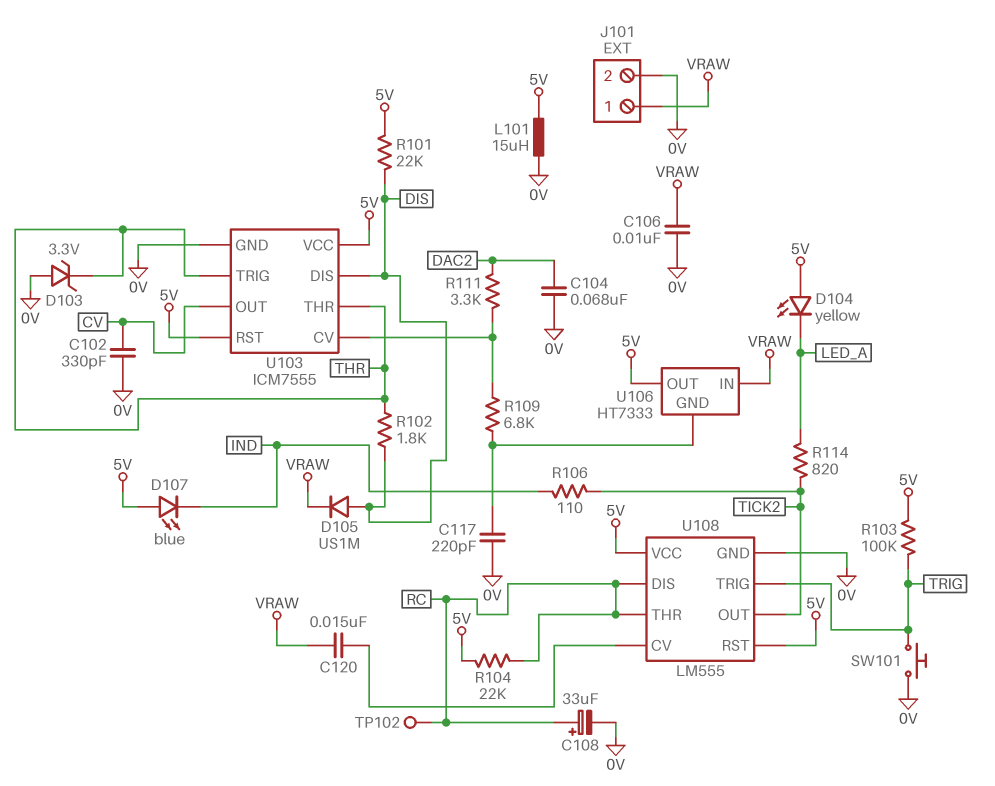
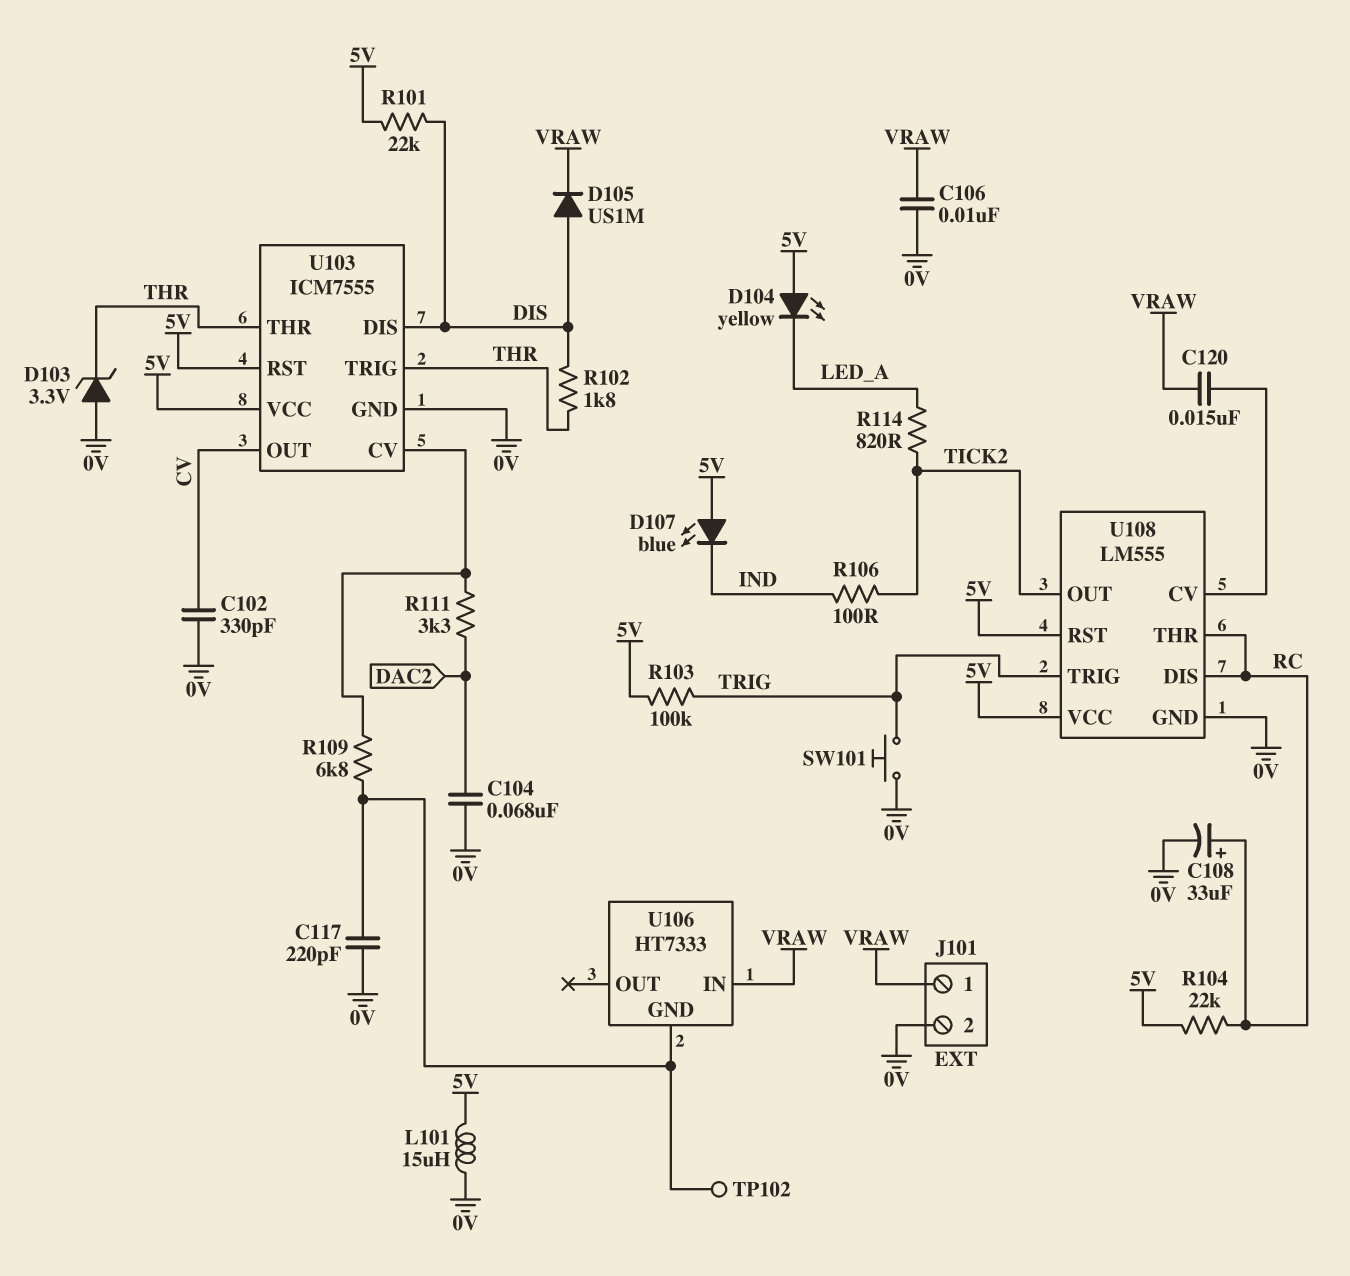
R106: 110 (IND, TICK2) -> 100 (IND, TICK2)
TP102: test point (RC) -> test point (U106/GND)
U106 pin OUT: 5V -> none

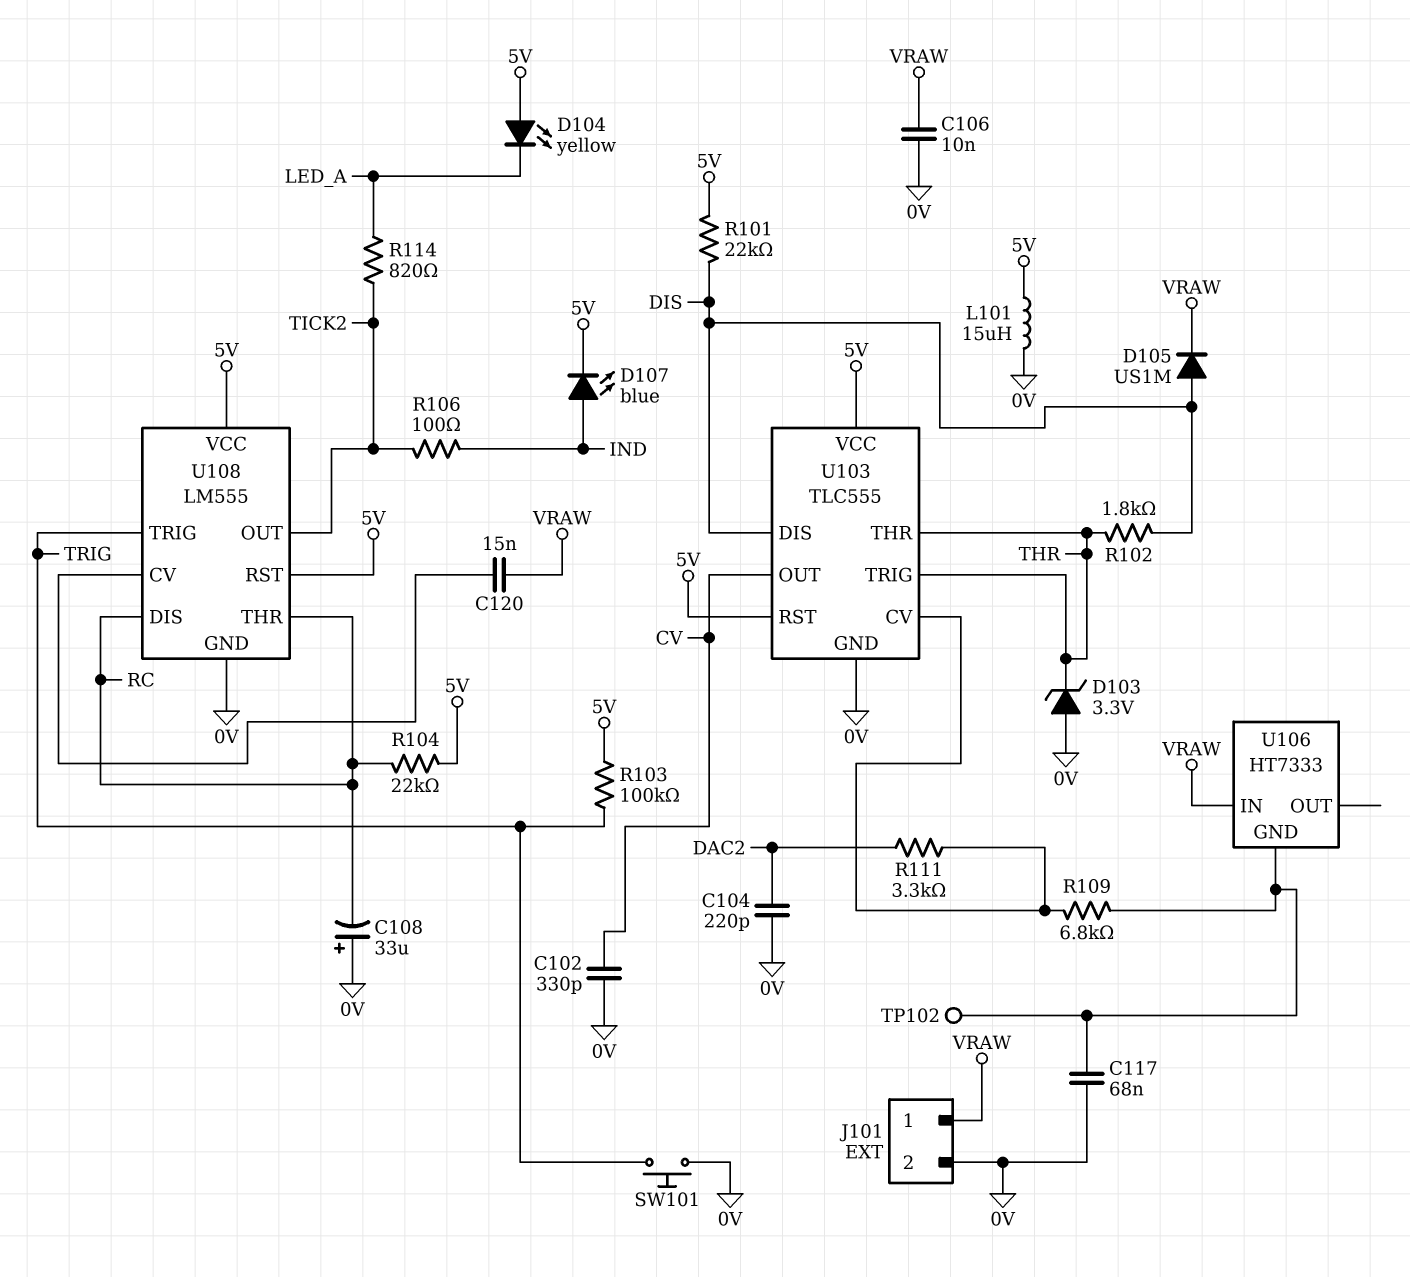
C104: 68nF (0V, DAC2) -> 220pF (0V, DAC2)
C108: 33uF (plus RC, minus 0V) -> 33uF (plus 0V, minus RC)
C117: 220pF (0V, U106/GND) -> 68nF (0V, U106/GND)
D107: LED blue (A 5V, K IND) -> LED blue (A IND, K 5V)
U103: ICM7555 -> TLC555

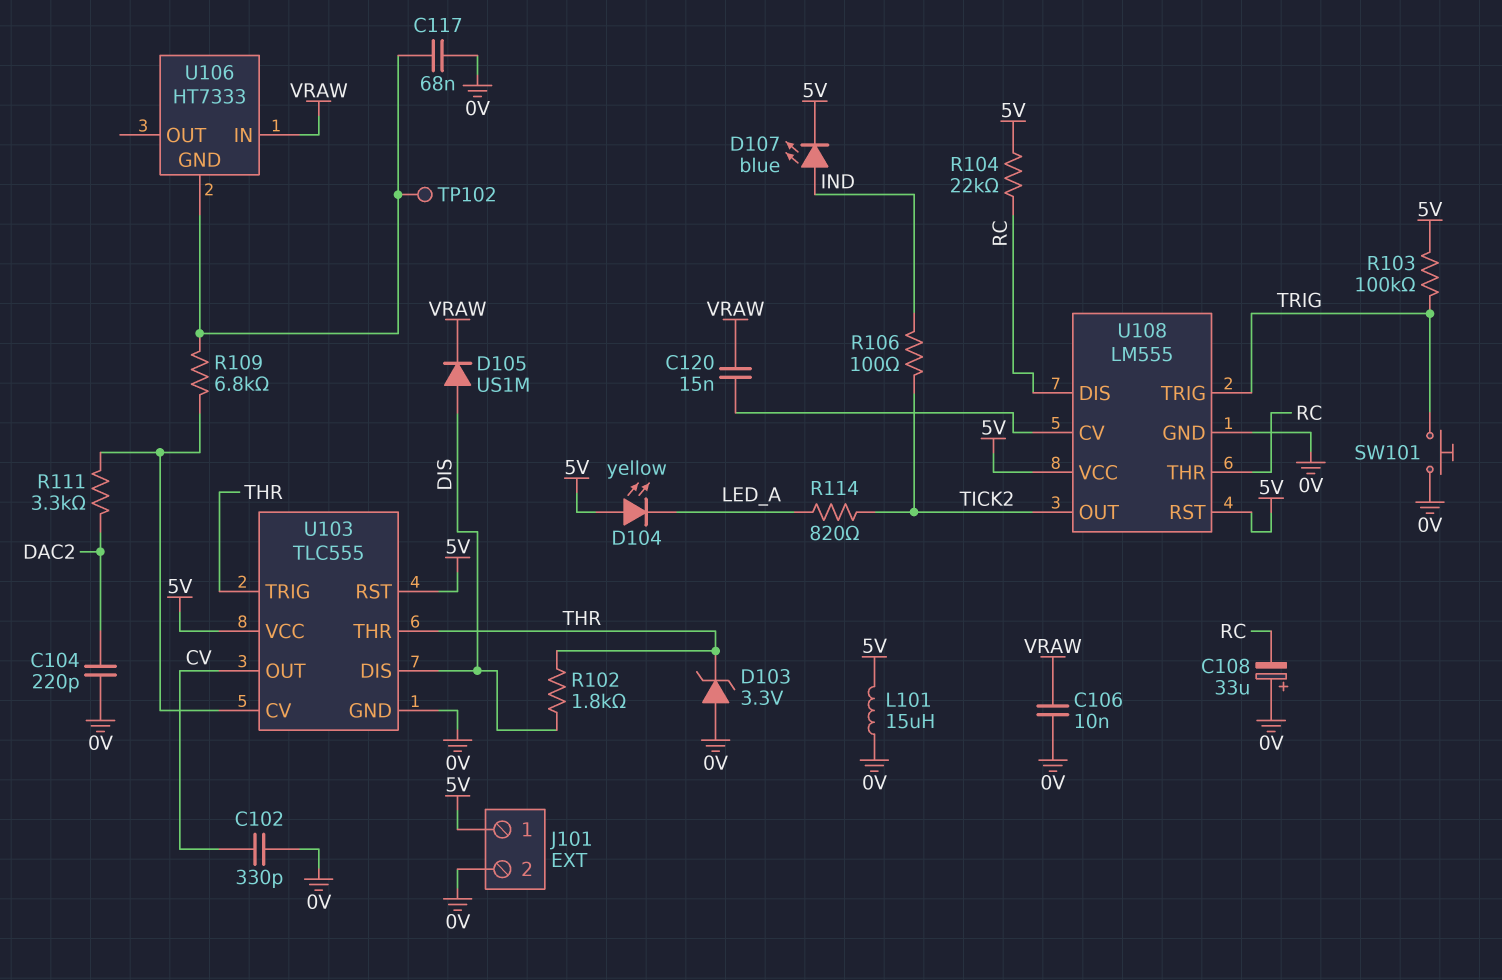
J101 pin 1: VRAW -> 5V
R101: 22k (5V, DIS) -> none

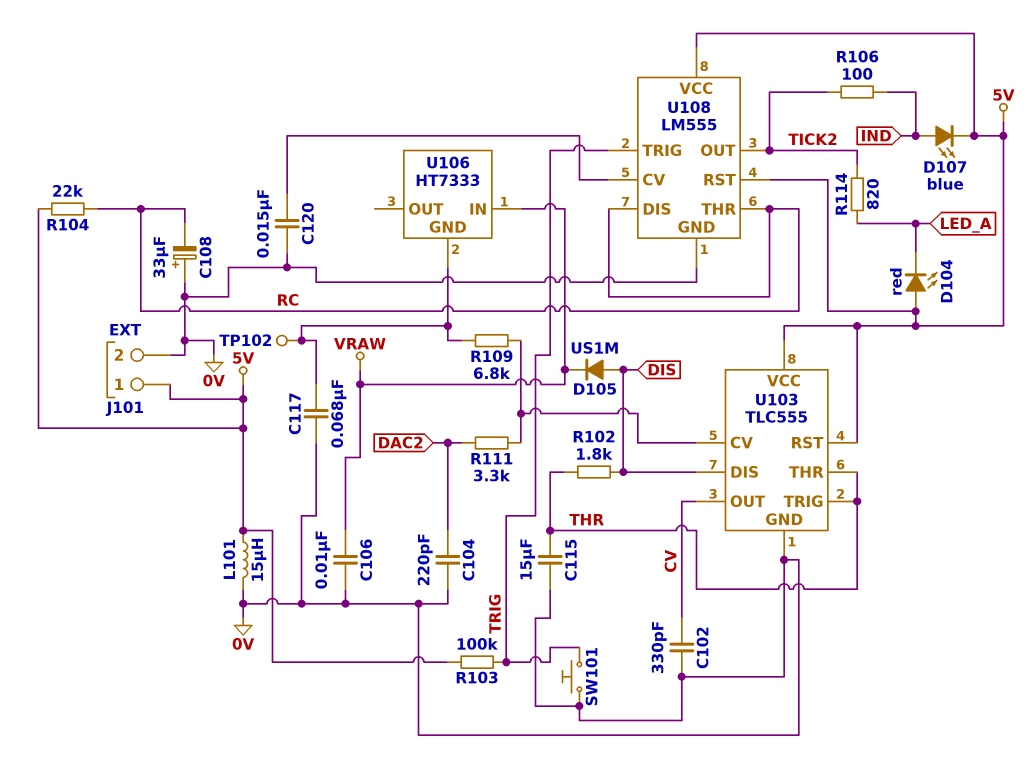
C115: none -> 15uF (0V, THR)
C120: 15nF (U108/CV, VRAW) -> 15nF (0V, U108/CV)
D103: zener 3.3V (A 0V, K THR) -> none
D104: LED yellow (A 5V, K LED_A) -> LED red (A 5V, K LED_A)

